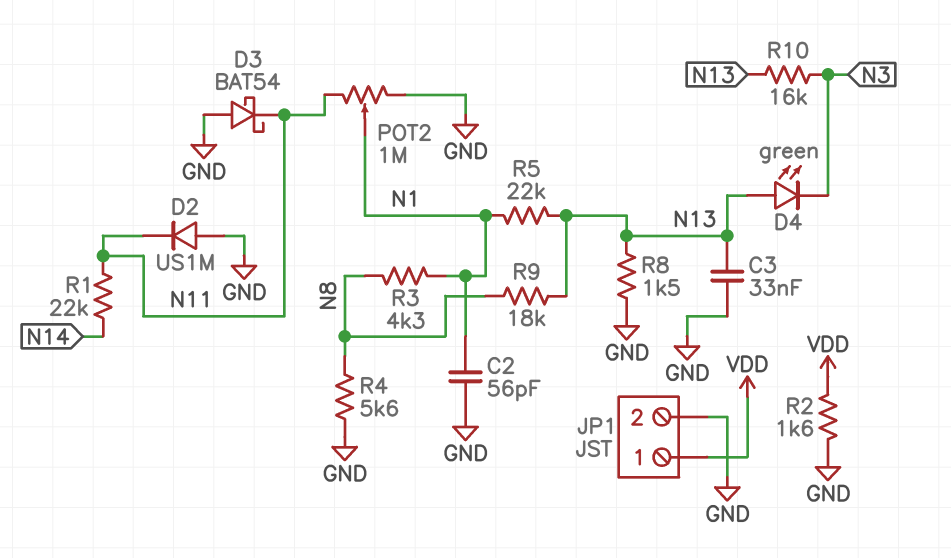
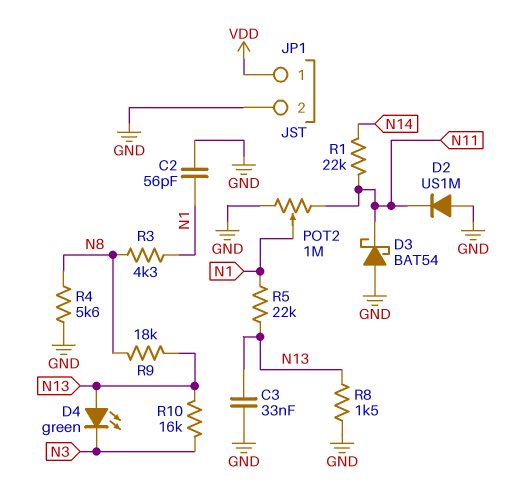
R2: 1.6k (GND, VDD) -> none

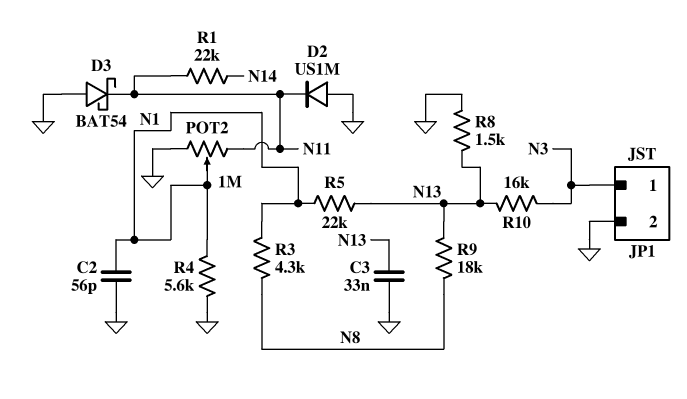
D4: LED green (A N13, K N3) -> none
JP1 pin 1: VDD -> N3
R4: 5.6k (GND, N8) -> 5.6k (GND, N1)

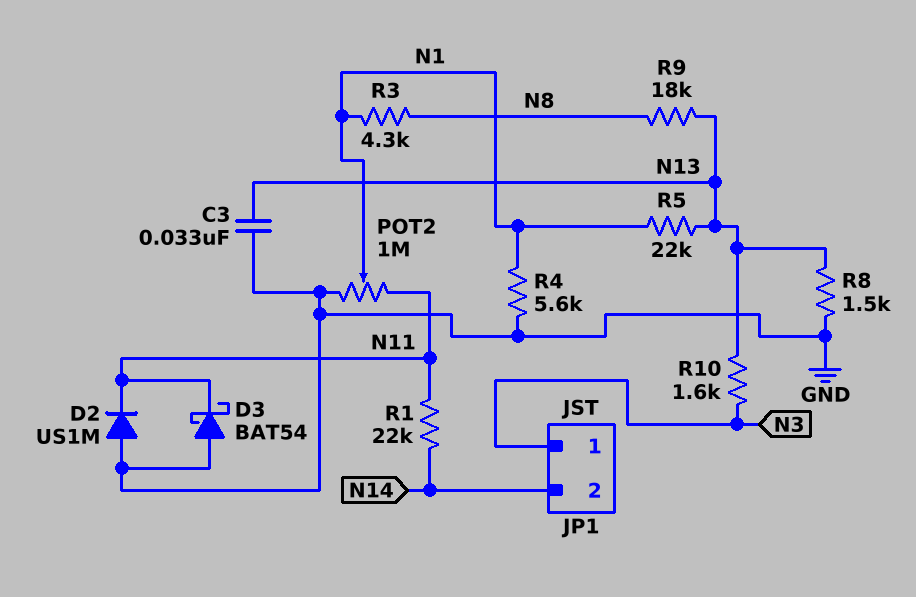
C2: 56pF (GND, N1) -> none
JP1 pin 2: GND -> N14
R10: 16k (N3, N13) -> 1.6k (N3, N13)

